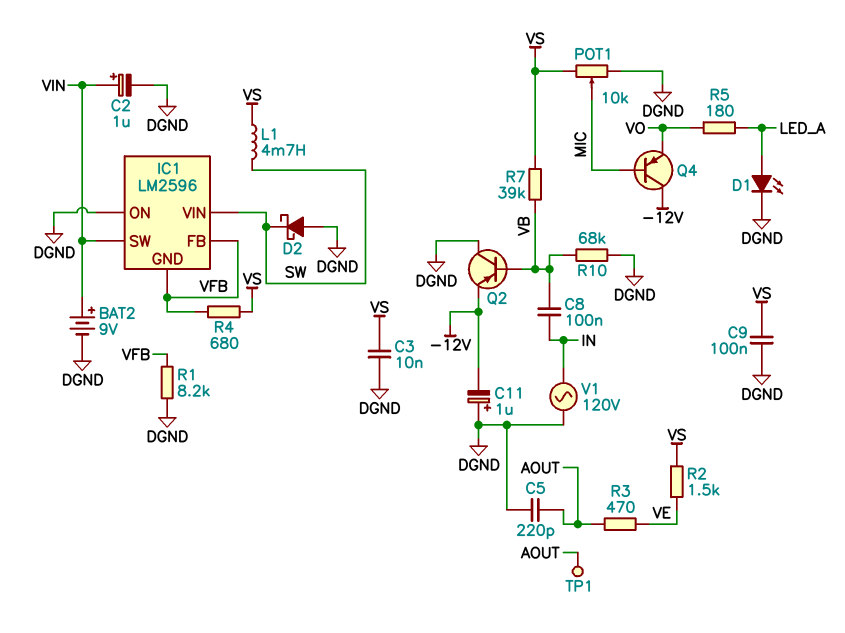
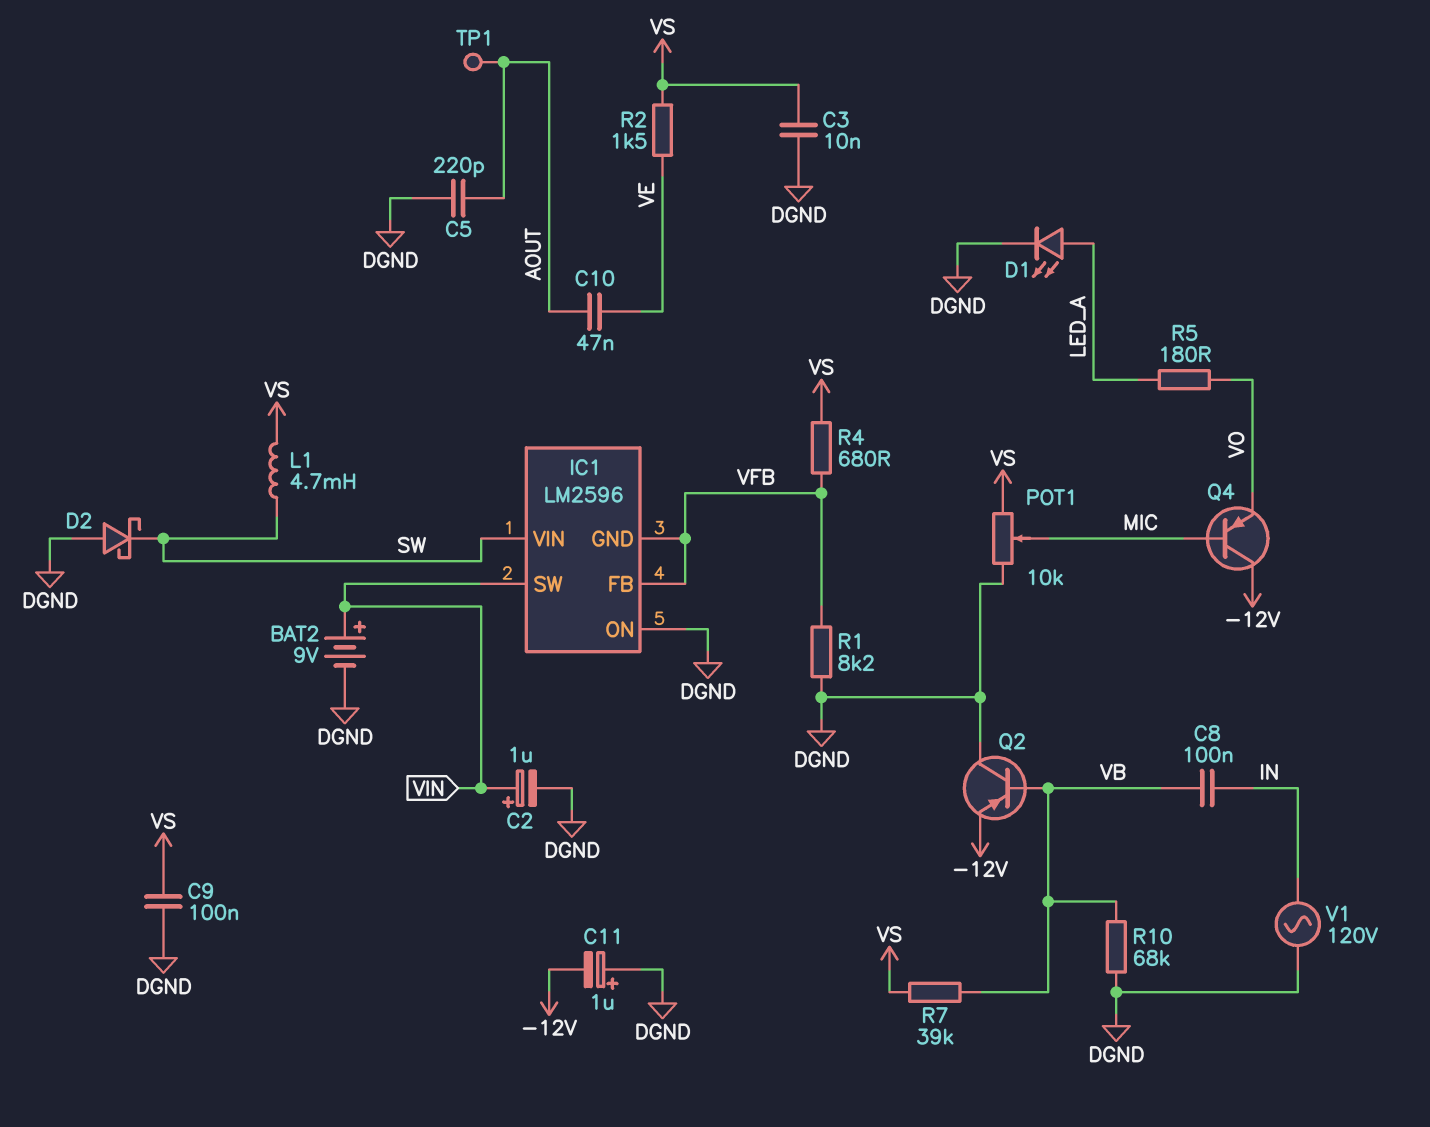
C10: none -> 47nF (AOUT, VE)
R3: 470 (AOUT, VE) -> none

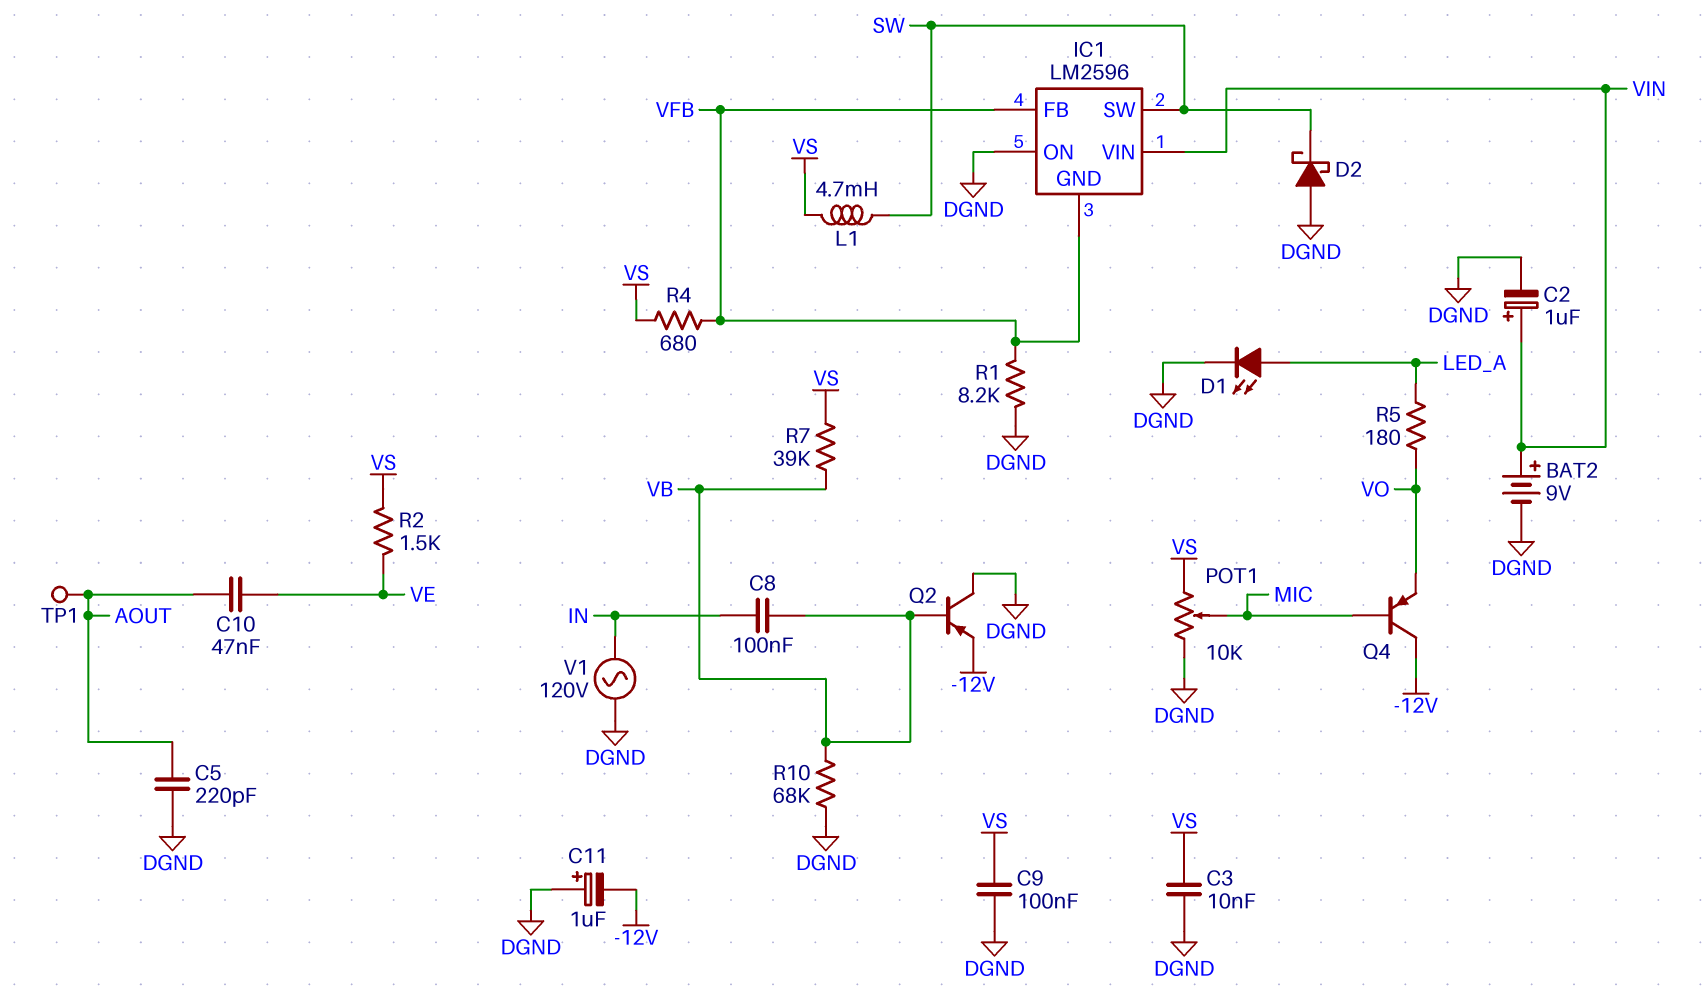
IC1 pin SW: VIN -> SW
IC1 pin VIN: SW -> VIN

